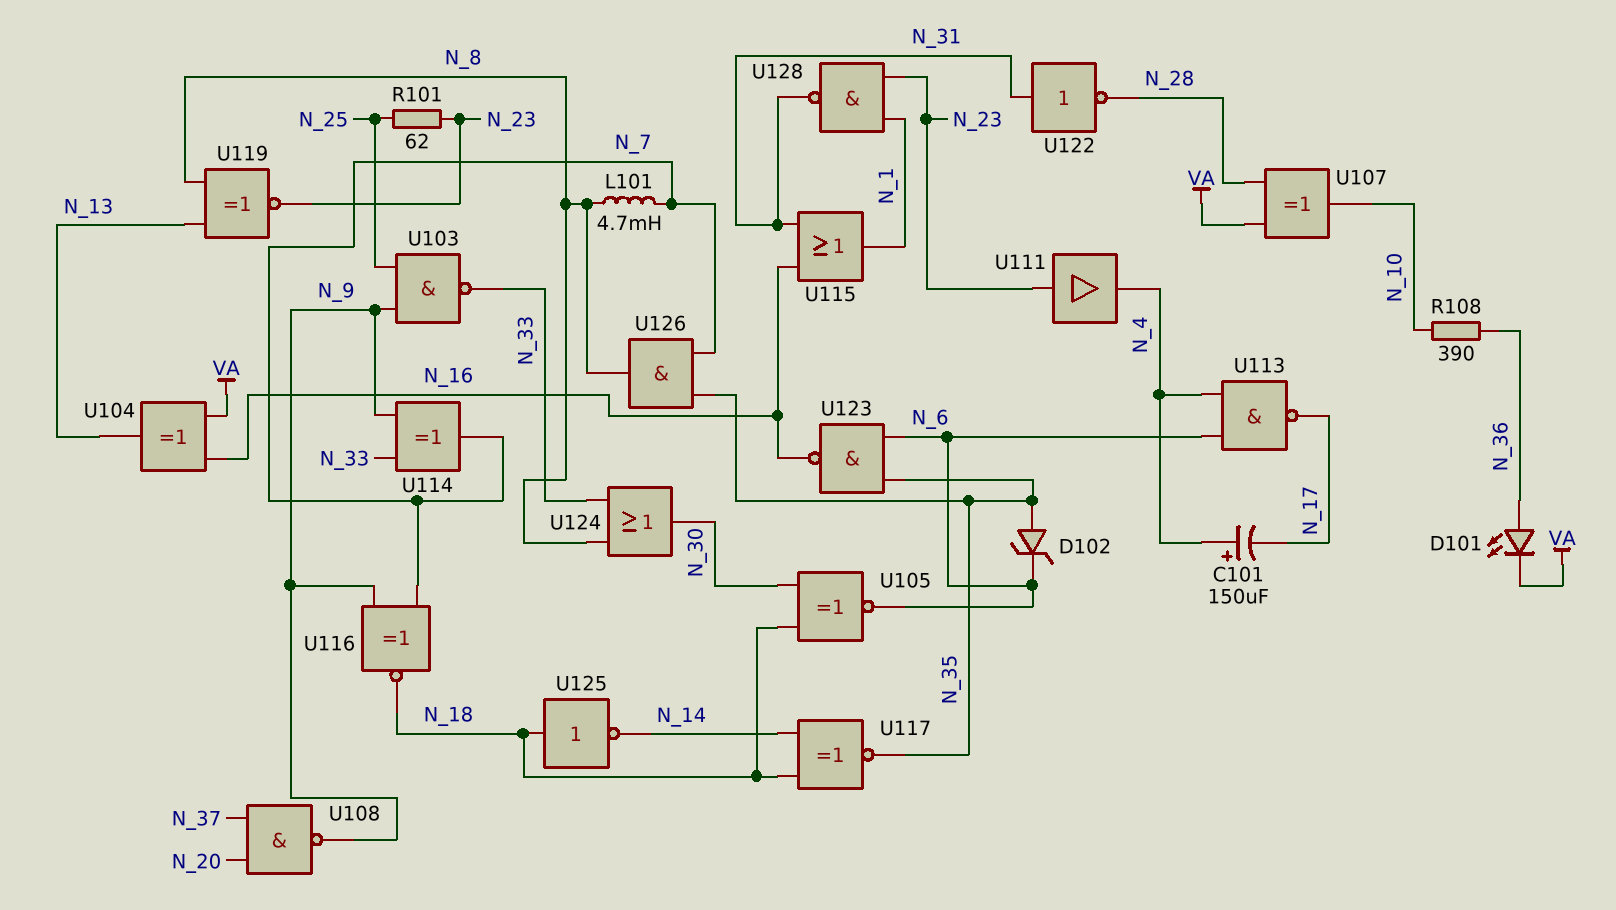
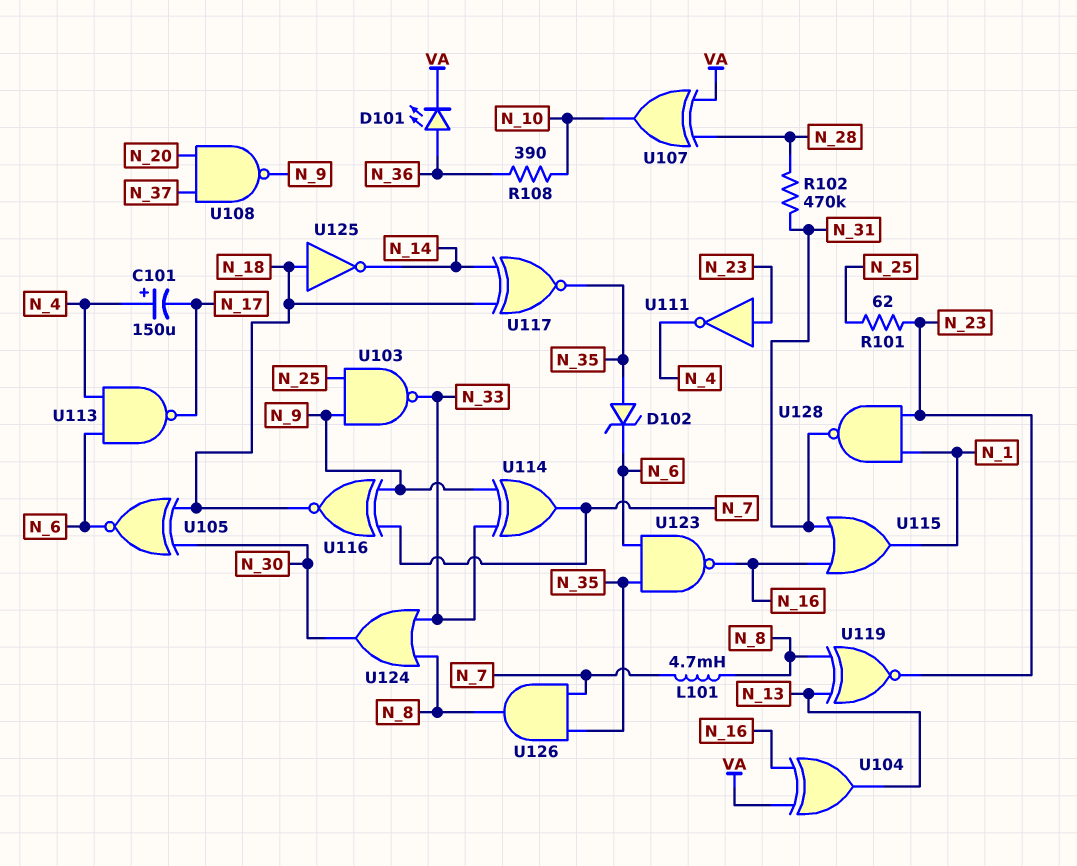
R102: none -> 470k (N_28, N_31)
U111: buffer (in N_23, out N_4) -> NOT (in N_23, out N_4)
U122: NOT (in N_31, out N_28) -> none

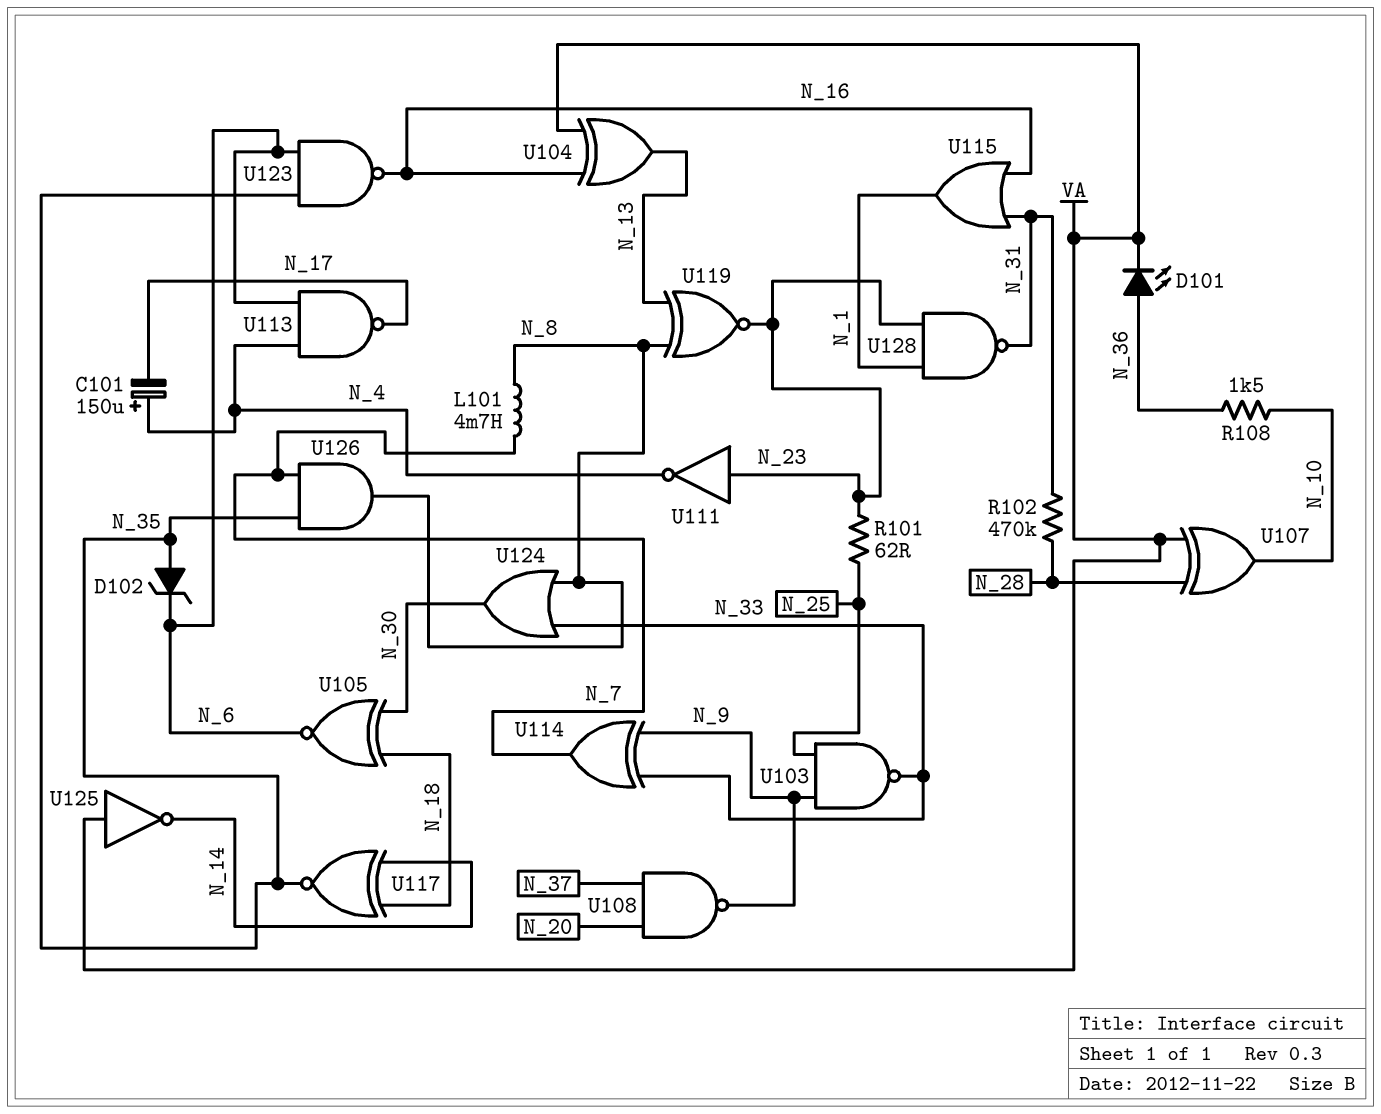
R108: 390 (N_10, N_36) -> 1.5k (N_10, N_36)
U116: XNOR (in N_7, in N_9, out N_18) -> none
U125: NOT (in N_18, out N_14) -> NOT (in VA, out N_14)

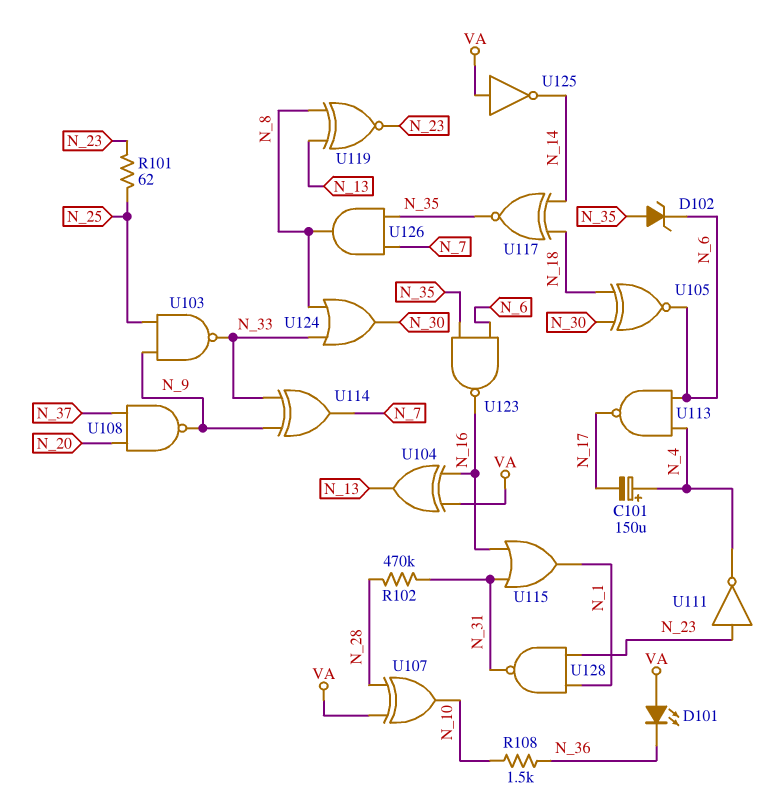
D101: LED (A N_36, K VA) -> LED (A VA, K N_36)
L101: 4.7mH (N_7, N_8) -> none

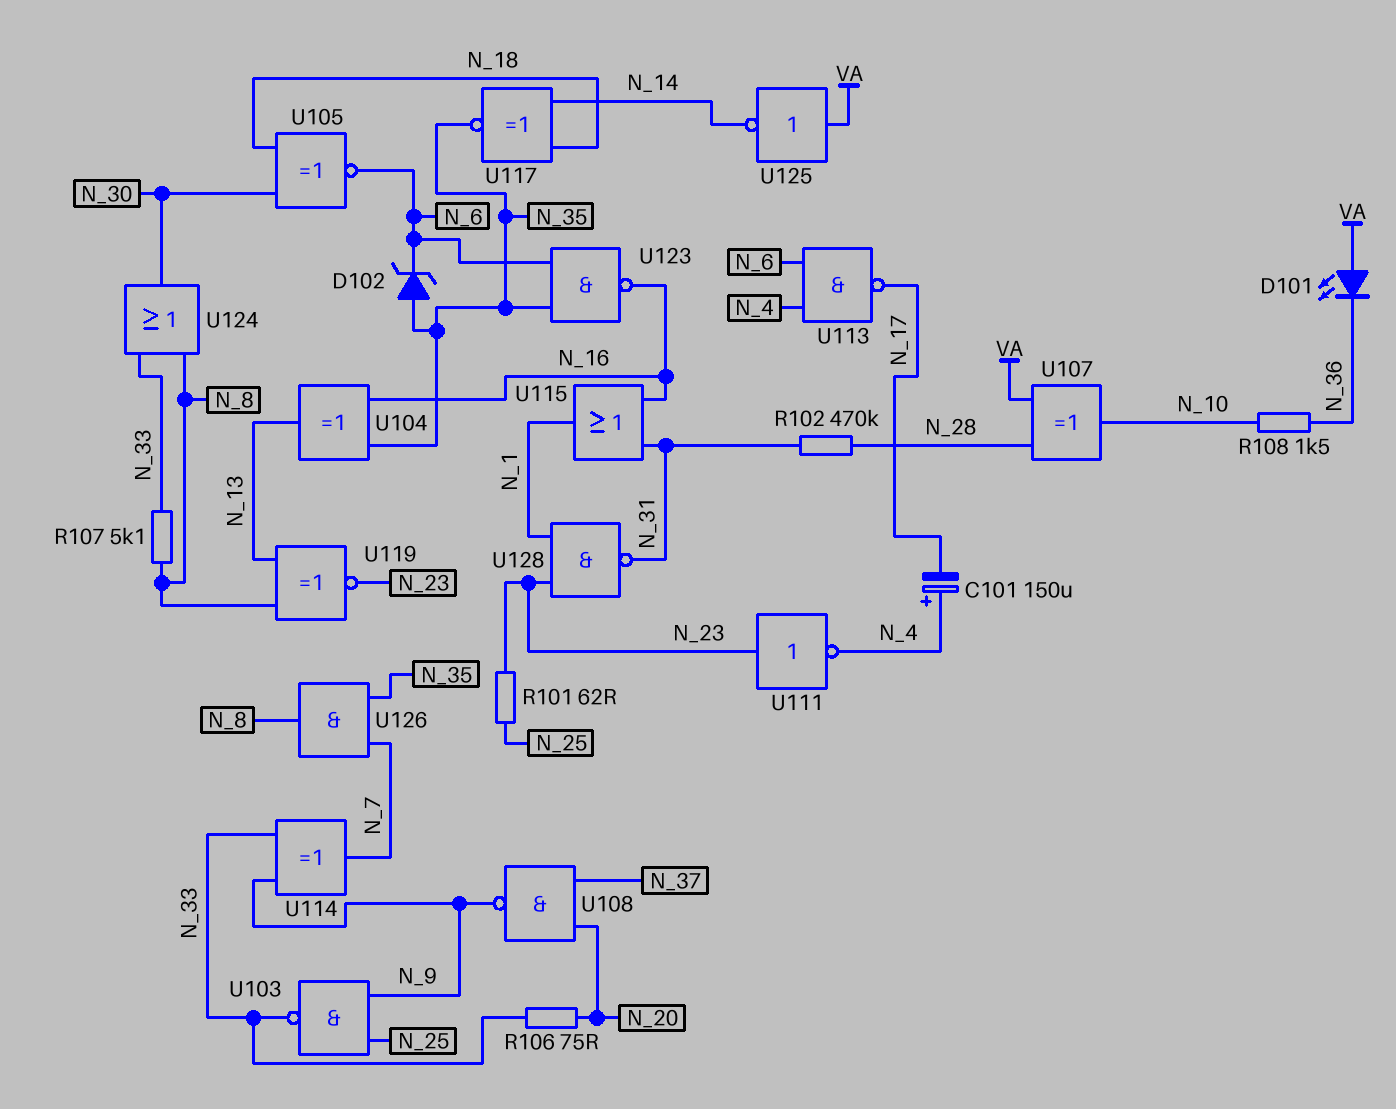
R106: none -> 75 (N_20, N_33)
R107: none -> 5.1k (N_8, N_33)
U104: XOR (in N_16, in VA, out N_13) -> XOR (in N_16, in N_35, out N_13)

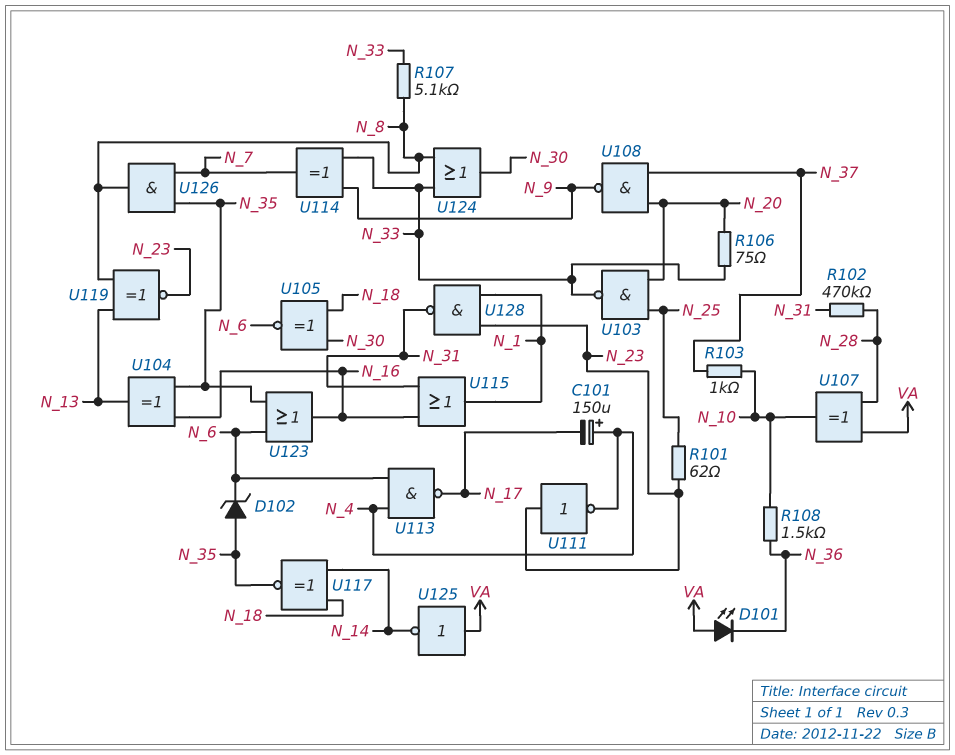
R103: none -> 1k (N_10, N_37)
U103: NAND (in N_9, in N_25, out N_33) -> NAND (in N_20, in N_25, out N_33)
U123: NAND (in N_6, in N_35, out N_16) -> OR (in N_6, in N_35, out N_16)

